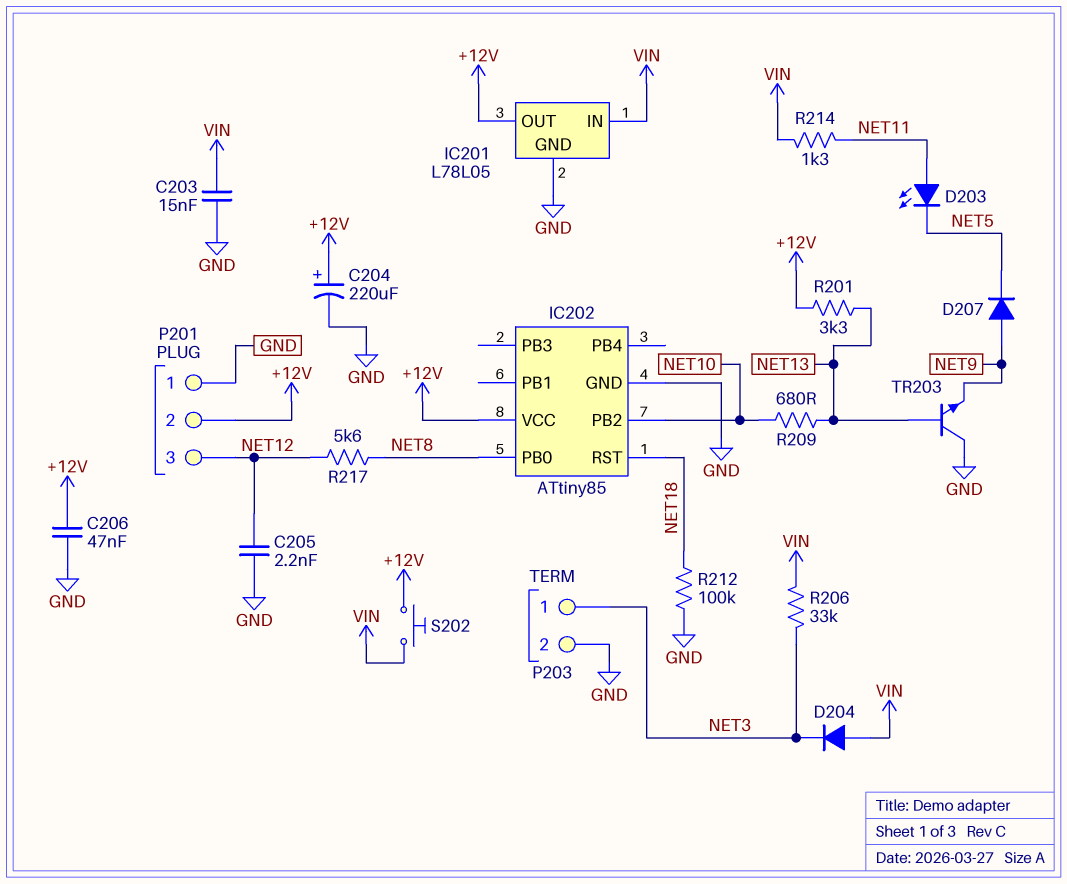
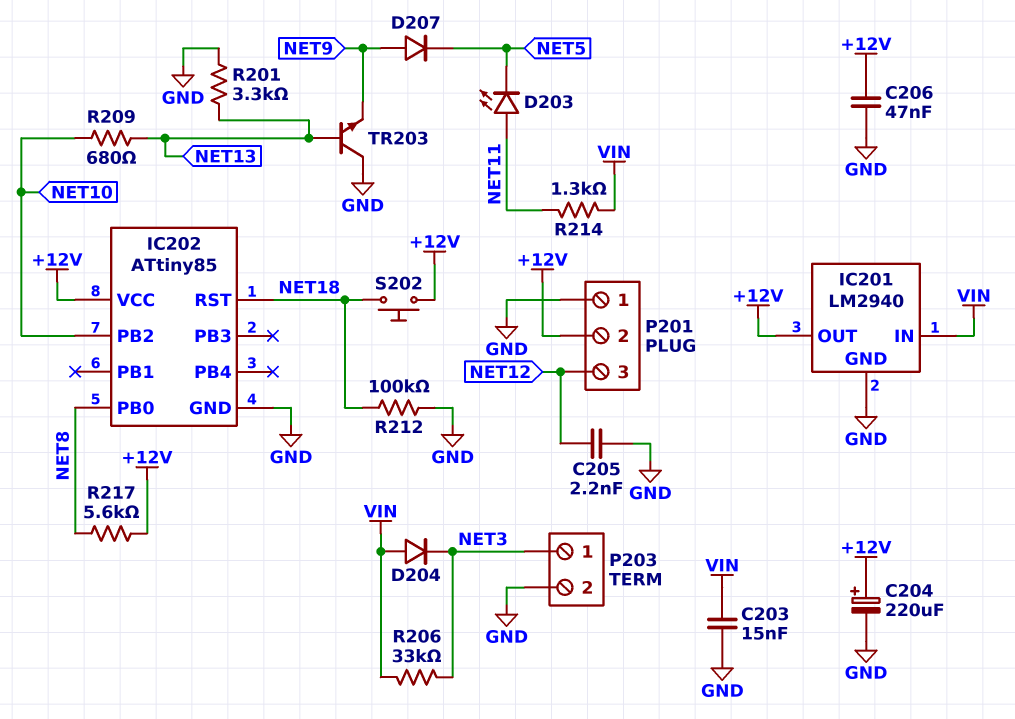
IC201: L78L05 -> LM2940
R201: 3.3k (+12V, NET13) -> 3.3k (GND, NET13)
R217: 5.6k (NET8, NET12) -> 5.6k (+12V, NET8)
S202: button (+12V, VIN) -> button (+12V, NET18)

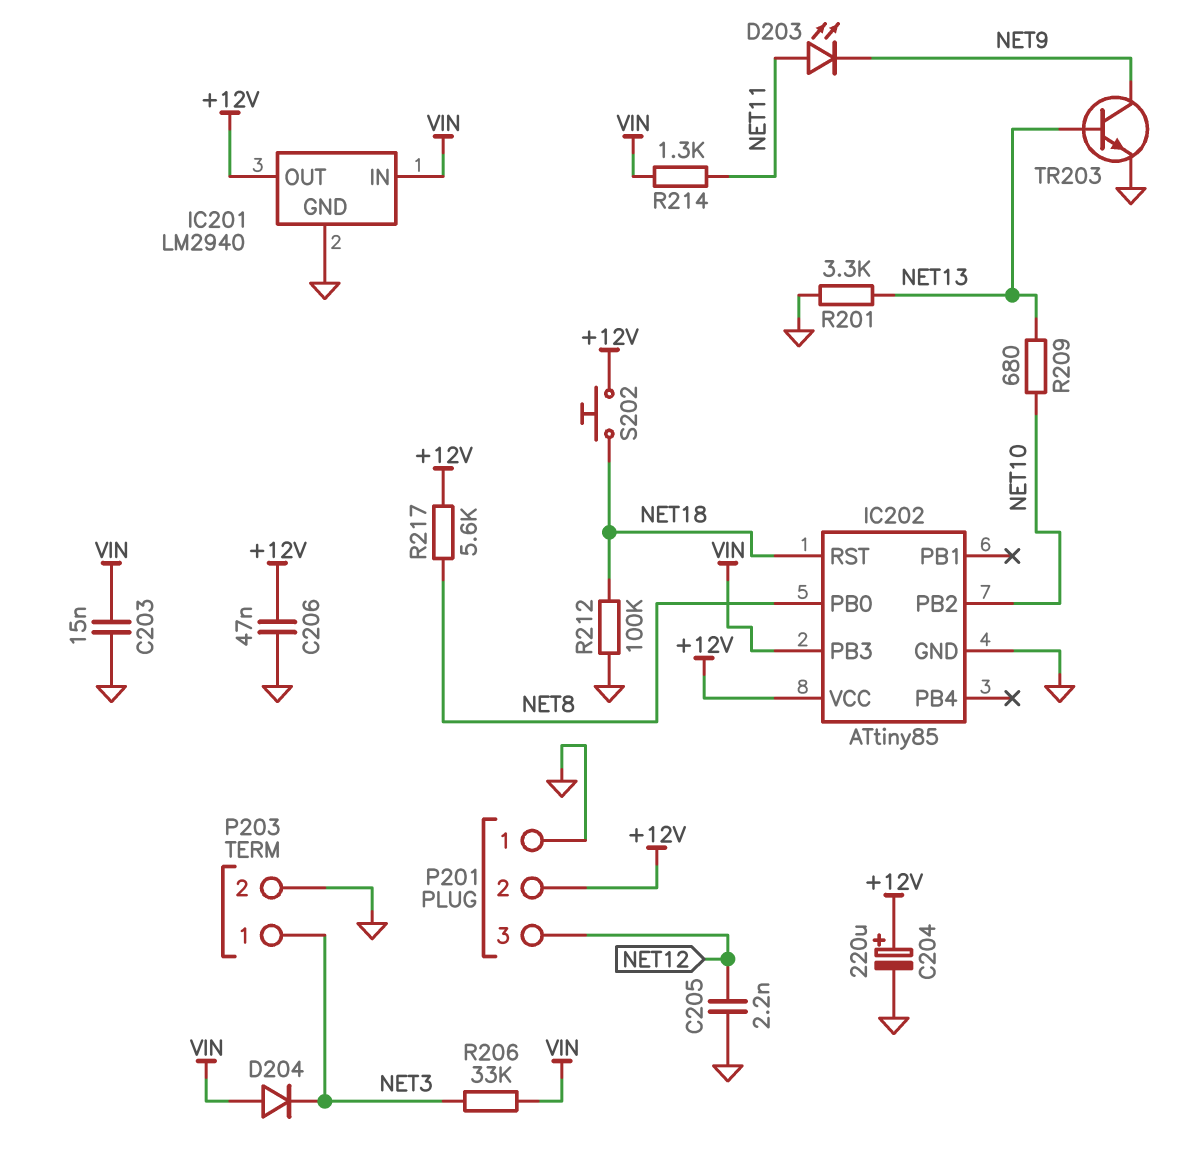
D203: LED (A NET11, K NET5) -> LED (A NET11, K NET9)
D207: diode (A NET9, K NET5) -> none
IC202 pin PB3: none -> VIN
TR203: NPN (B NET13, C GND, E NET9) -> NPN (B NET13, C NET9, E GND)

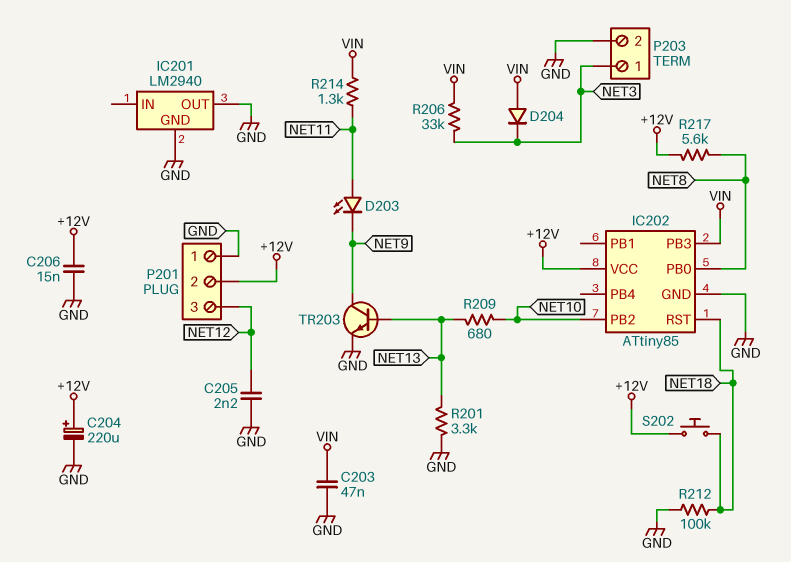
C203: 15nF (GND, VIN) -> 47nF (GND, VIN)
C206: 47nF (+12V, GND) -> 15nF (+12V, GND)
IC201 pin IN: VIN -> none
IC201 pin OUT: +12V -> GND

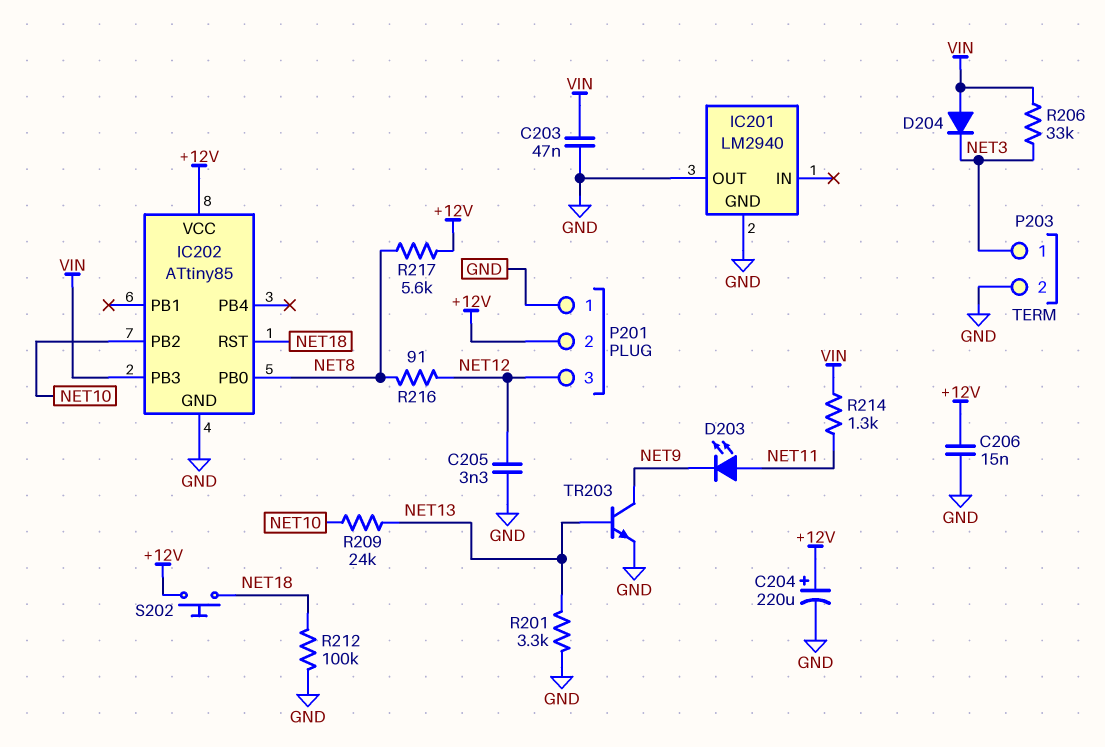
C205: 2.2nF (GND, NET12) -> 3.3nF (GND, NET12)
R209: 680 (NET10, NET13) -> 24k (NET10, NET13)
R216: none -> 91 (NET8, NET12)

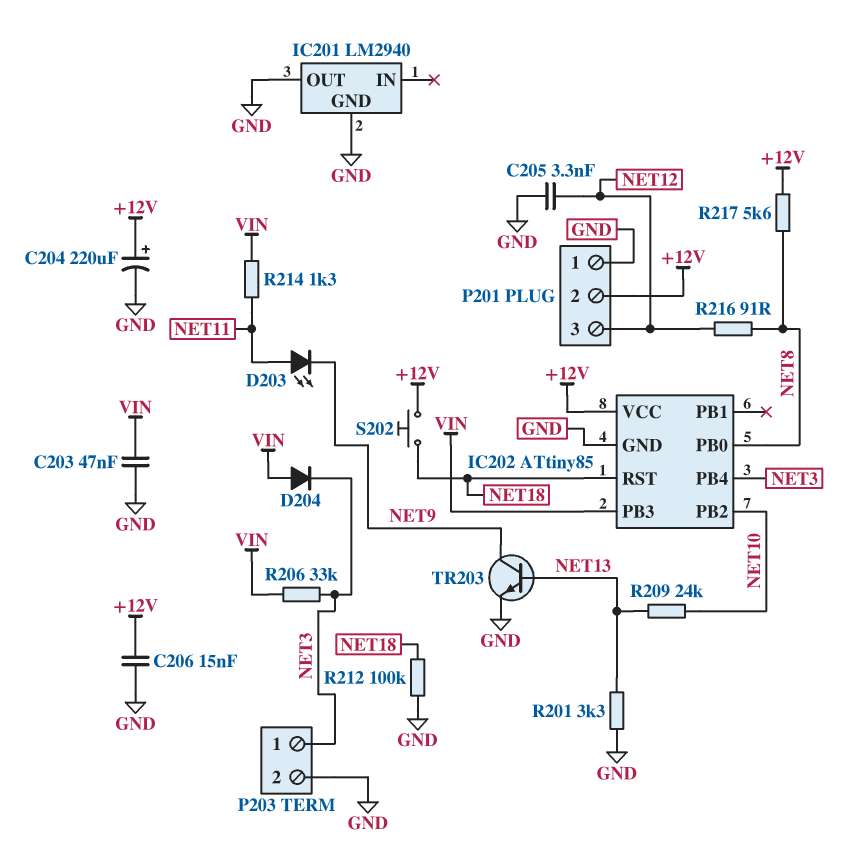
IC202 pin PB4: none -> NET3

